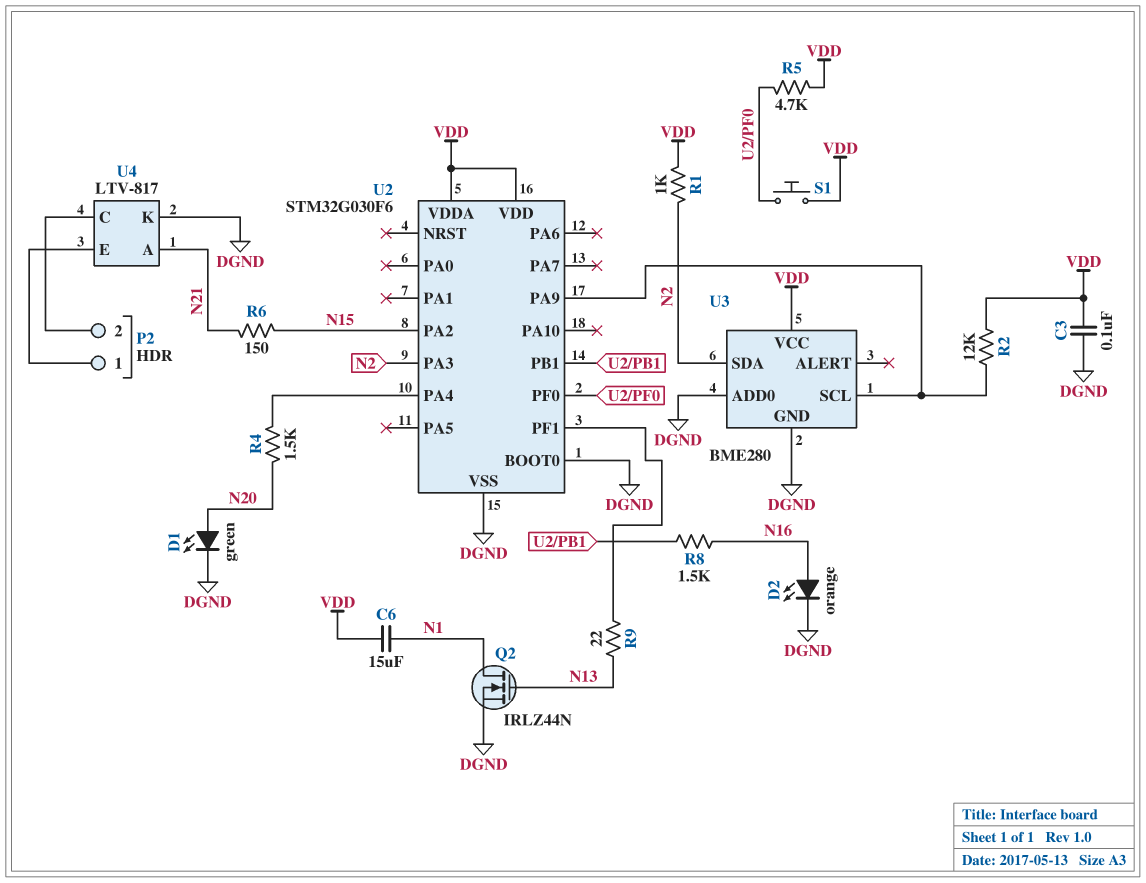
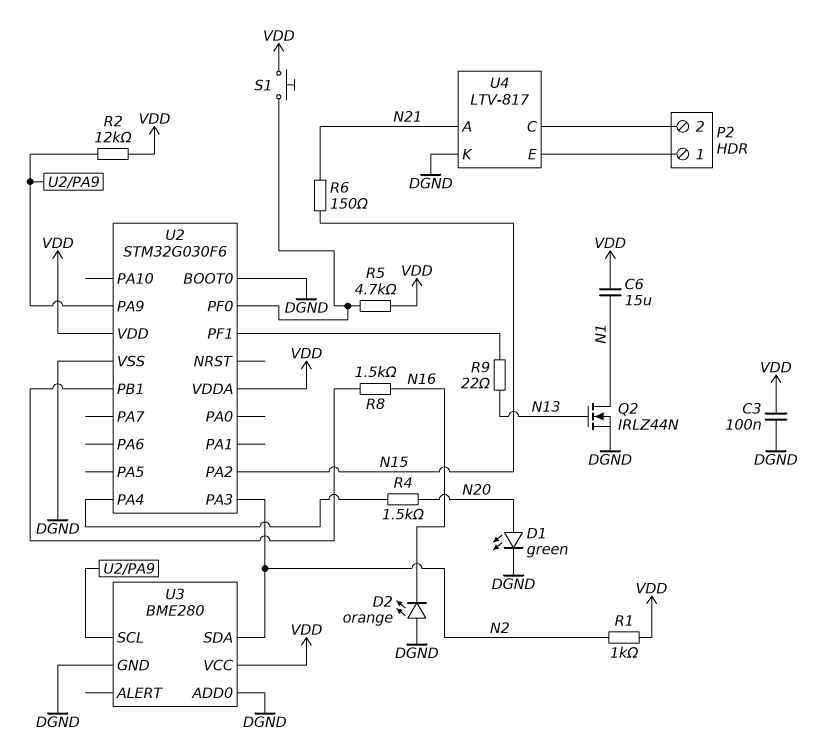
D2: LED orange (A N16, K DGND) -> LED orange (A DGND, K N16)

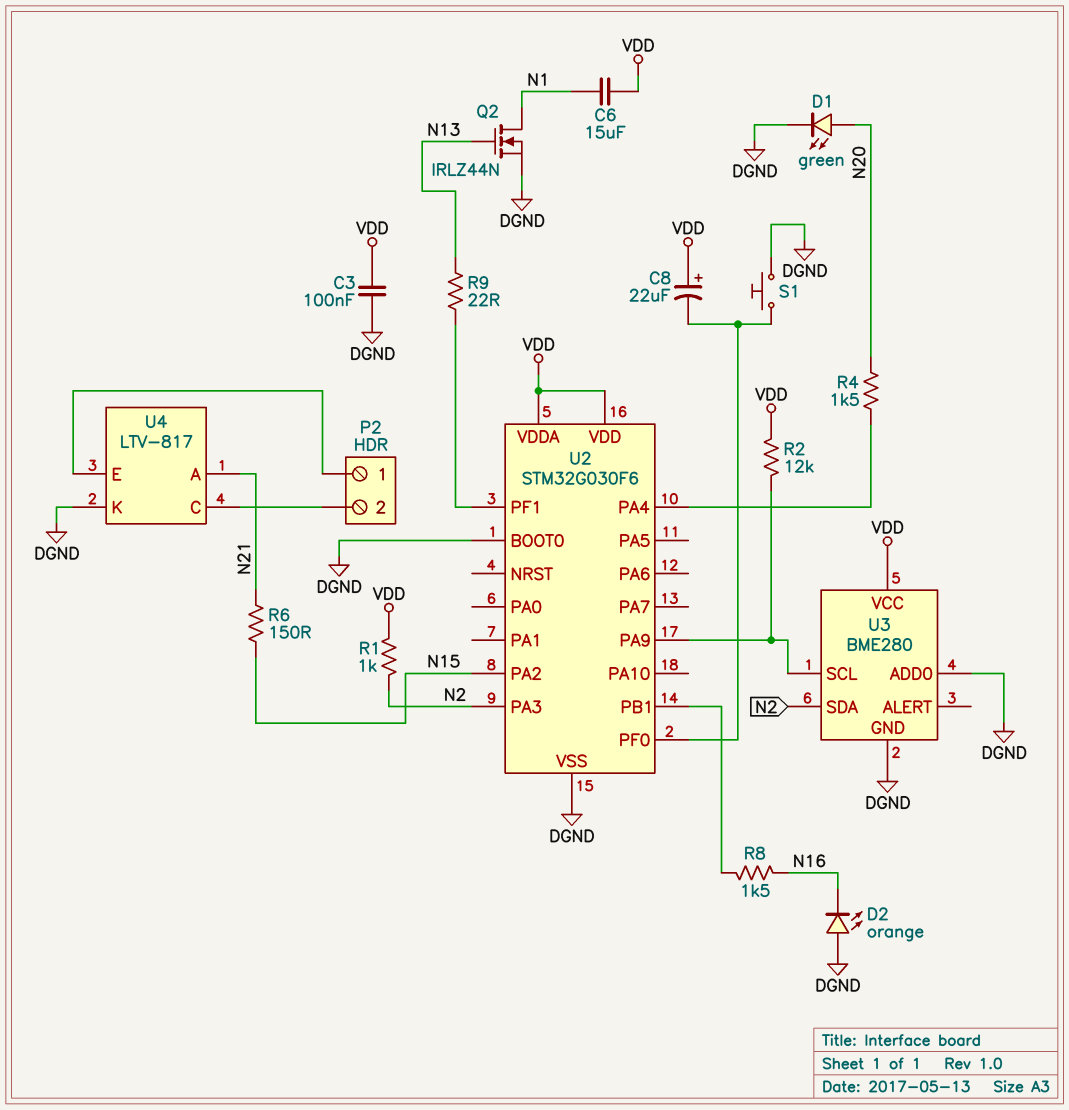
C8: none -> 22uF (plus VDD, minus U2/PF0)
R5: 4.7k (U2/PF0, VDD) -> none
S1: button (U2/PF0, VDD) -> button (DGND, U2/PF0)

